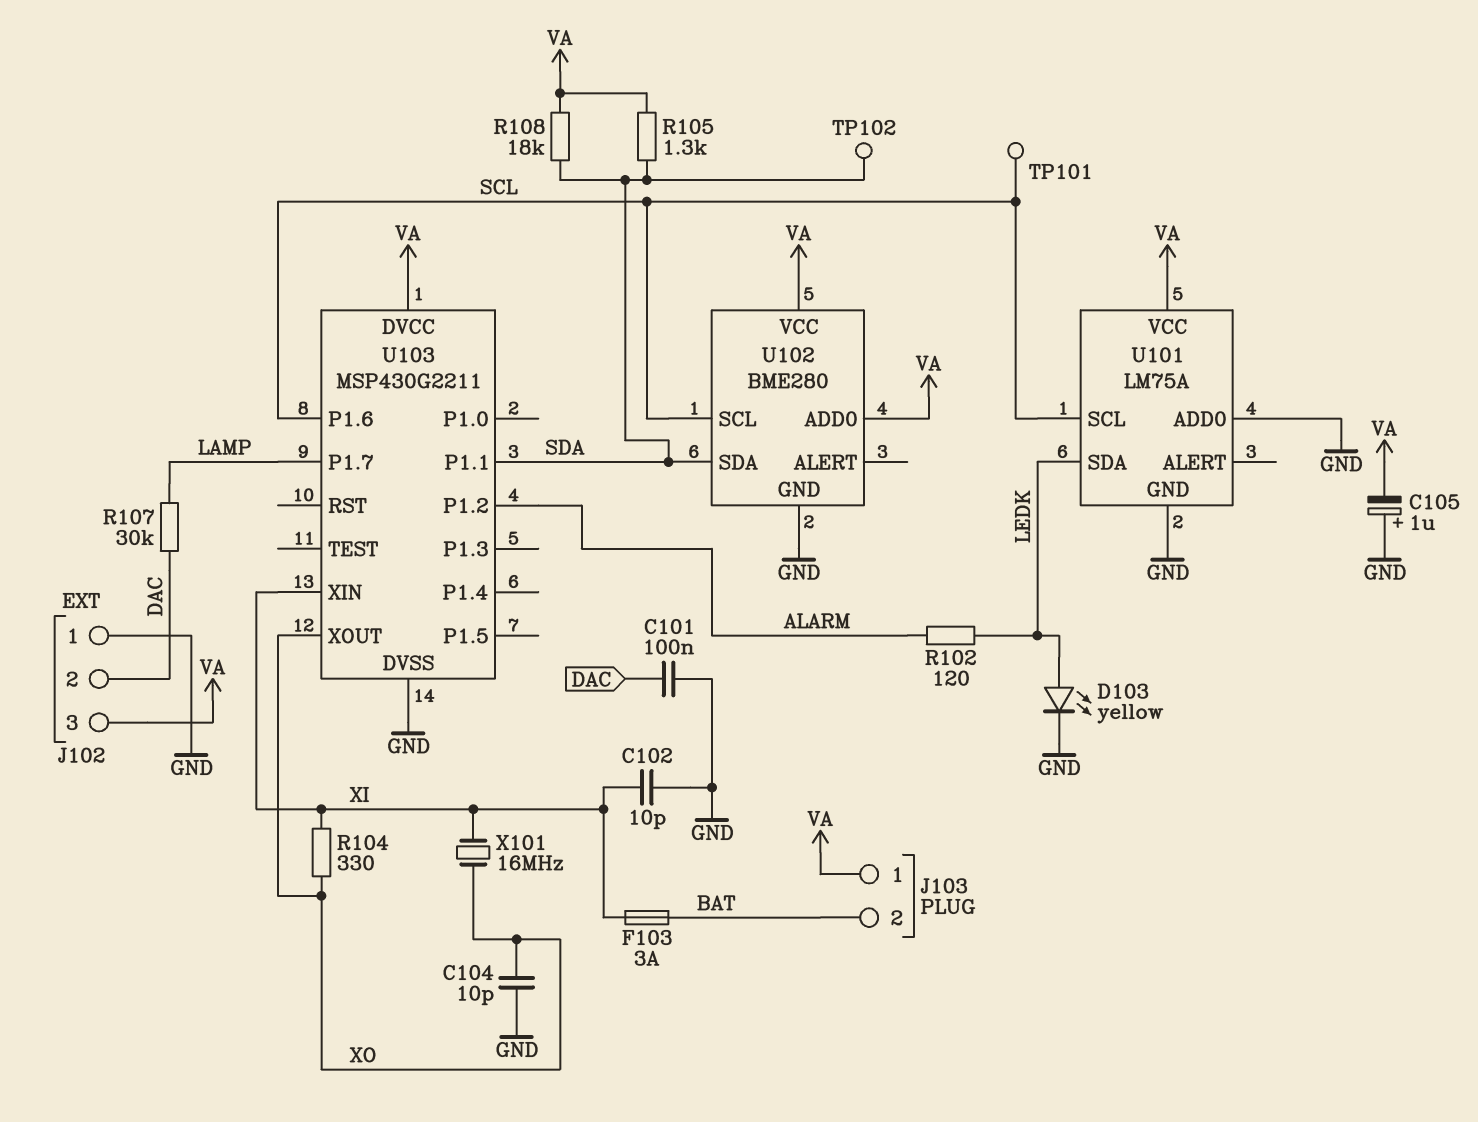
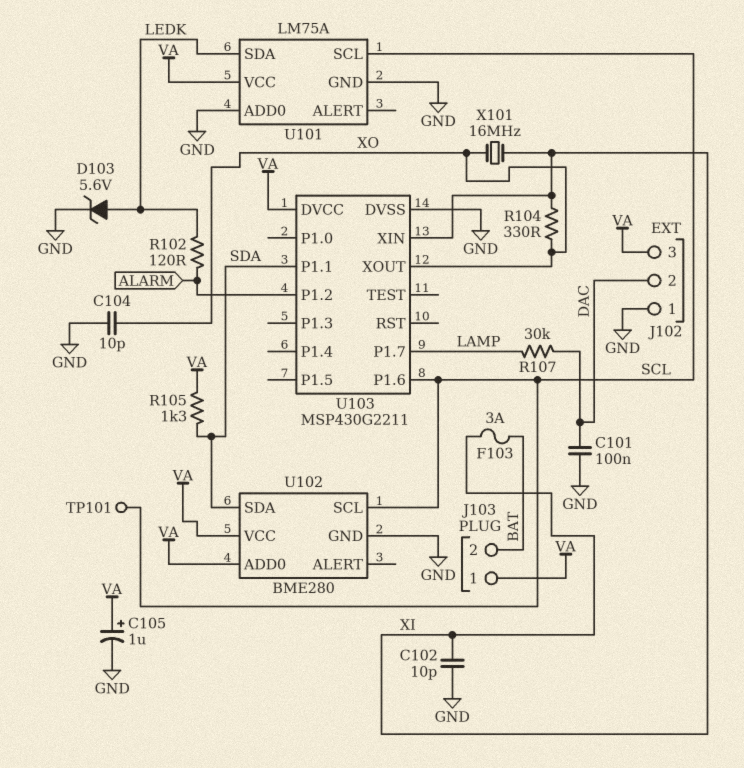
C105: 1uF (plus GND, minus VA) -> 1uF (plus VA, minus GND)
D103: LED yellow (A LEDK, K GND) -> zener 5.6V (A LEDK, K GND)
R108: 18k (SDA, VA) -> none
TP102: test point (SDA) -> none

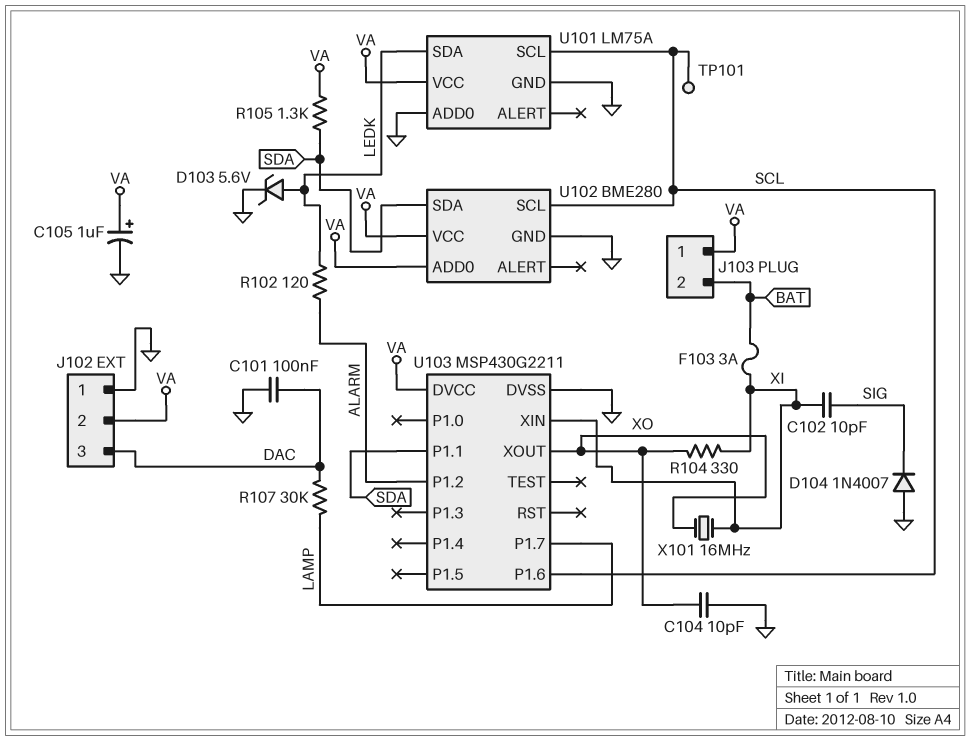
C102: 10pF (GND, XI) -> 10pF (SIG, XI)
D104: none -> diode 1N4007 (A GND, K SIG)
J102 pin 2: DAC -> VA
J102 pin 3: VA -> DAC

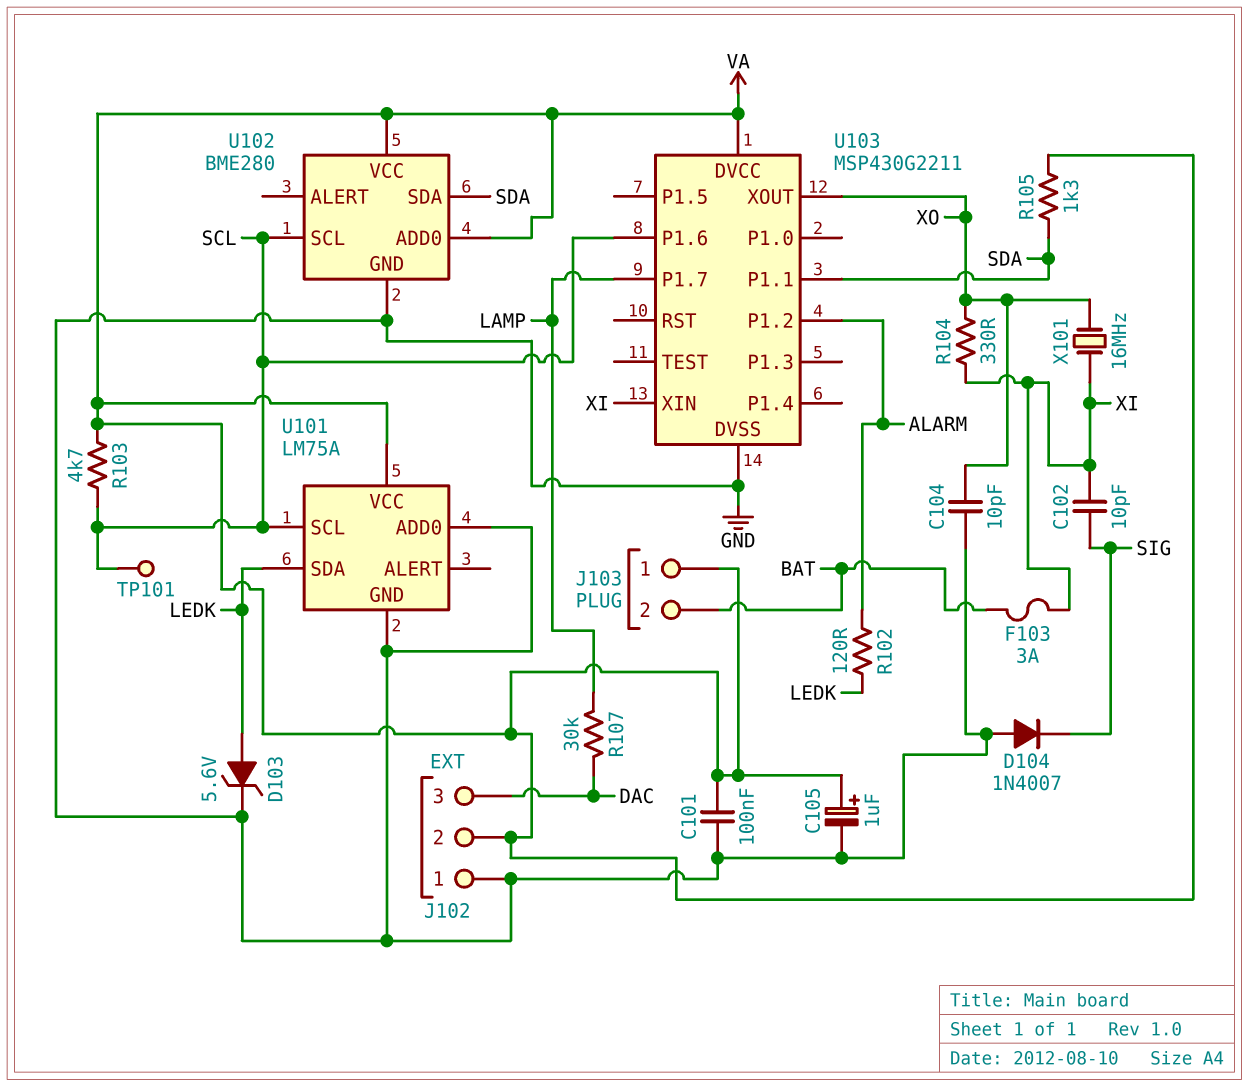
C101: 100nF (DAC, GND) -> 100nF (GND, VA)
R103: none -> 4.7k (SCL, VA)

